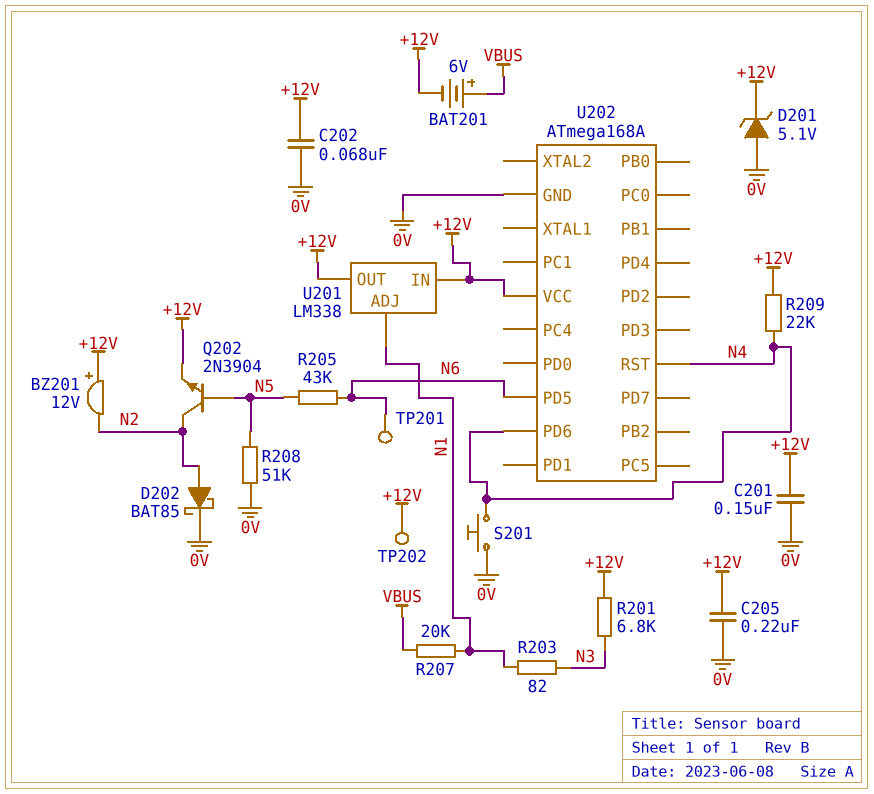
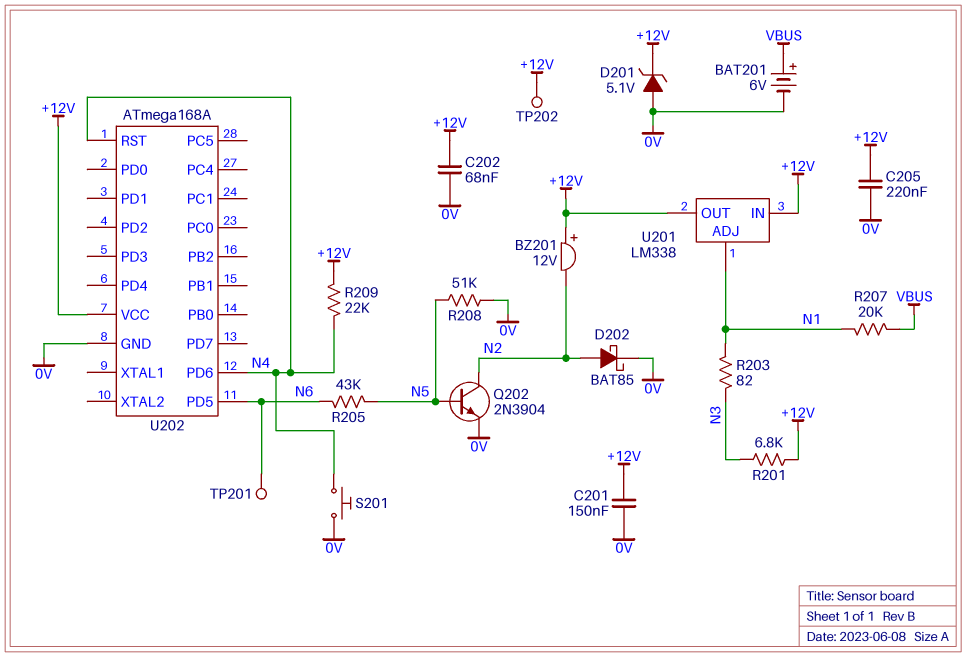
BAT201: 6V (plus VBUS, minus +12V) -> 6V (plus VBUS, minus 0V)
Q202: NPN 2N3904 (B N5, C N2, E +12V) -> NPN 2N3904 (B N5, C N2, E 0V)

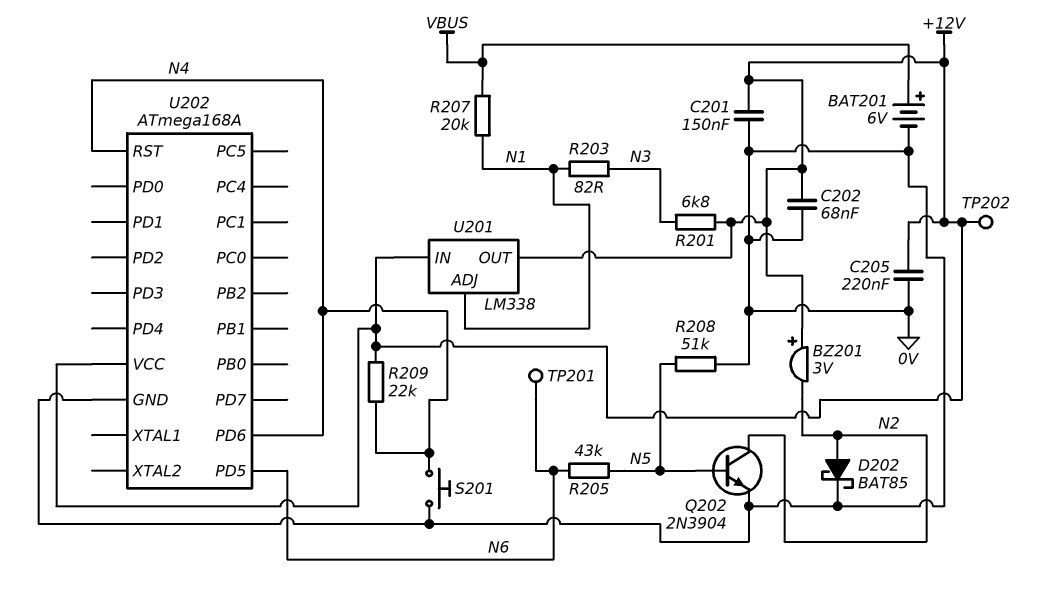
BZ201: buzzer 12V (plus +12V, minus N2) -> buzzer 3V (plus +12V, minus N2)
D201: zener 5.1V (A 0V, K +12V) -> none

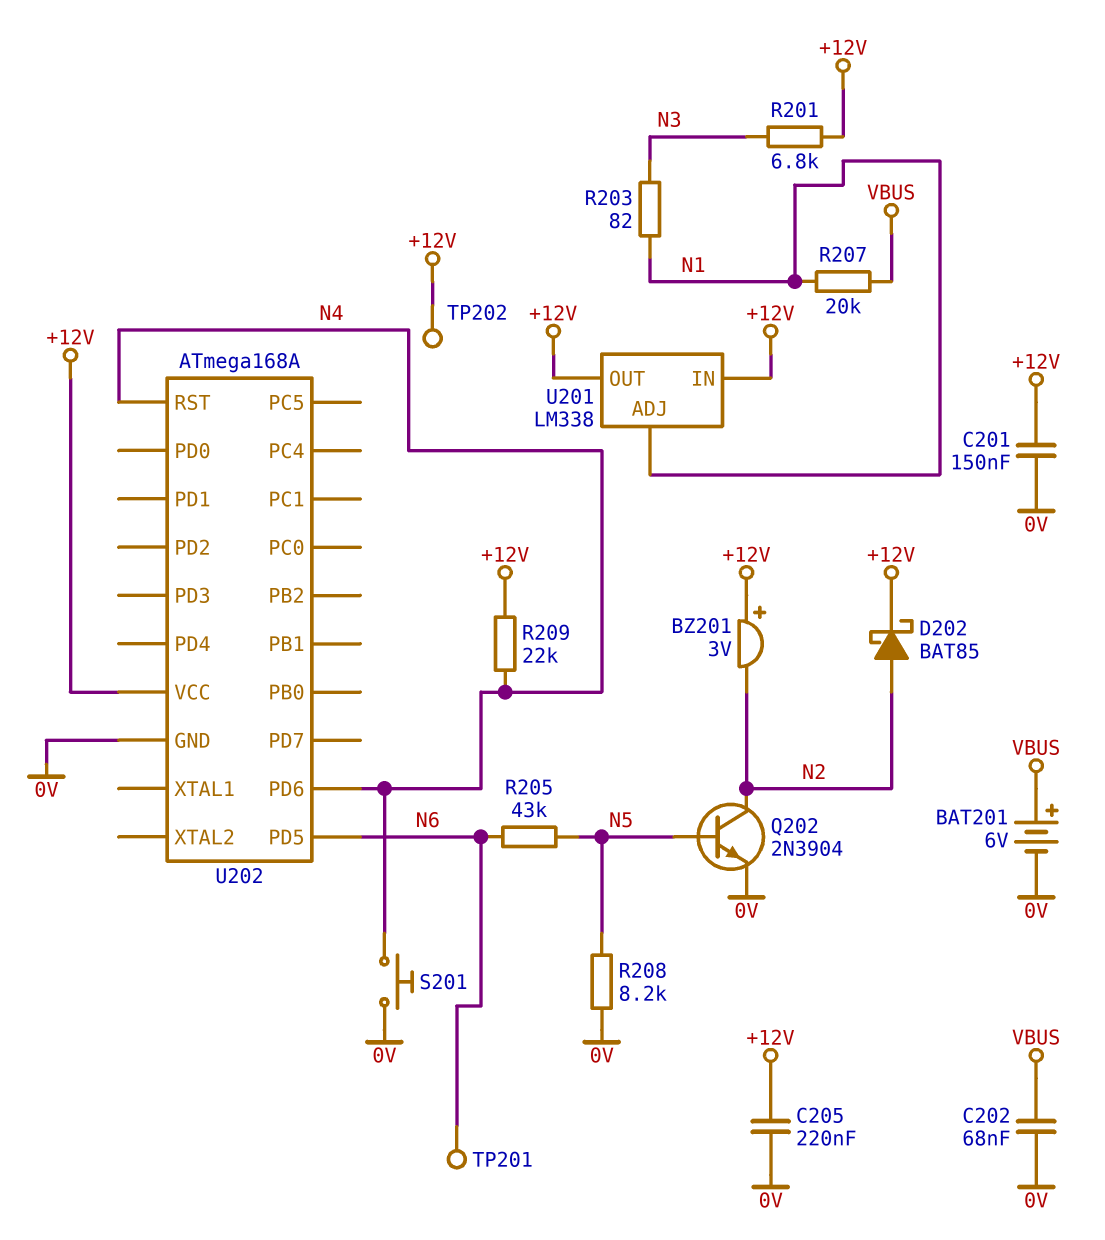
C202: 68nF (+12V, 0V) -> 68nF (0V, VBUS)
D202: schottky BAT85 (A N2, K 0V) -> schottky BAT85 (A N2, K +12V)
R208: 51k (0V, N5) -> 8.2k (0V, N5)

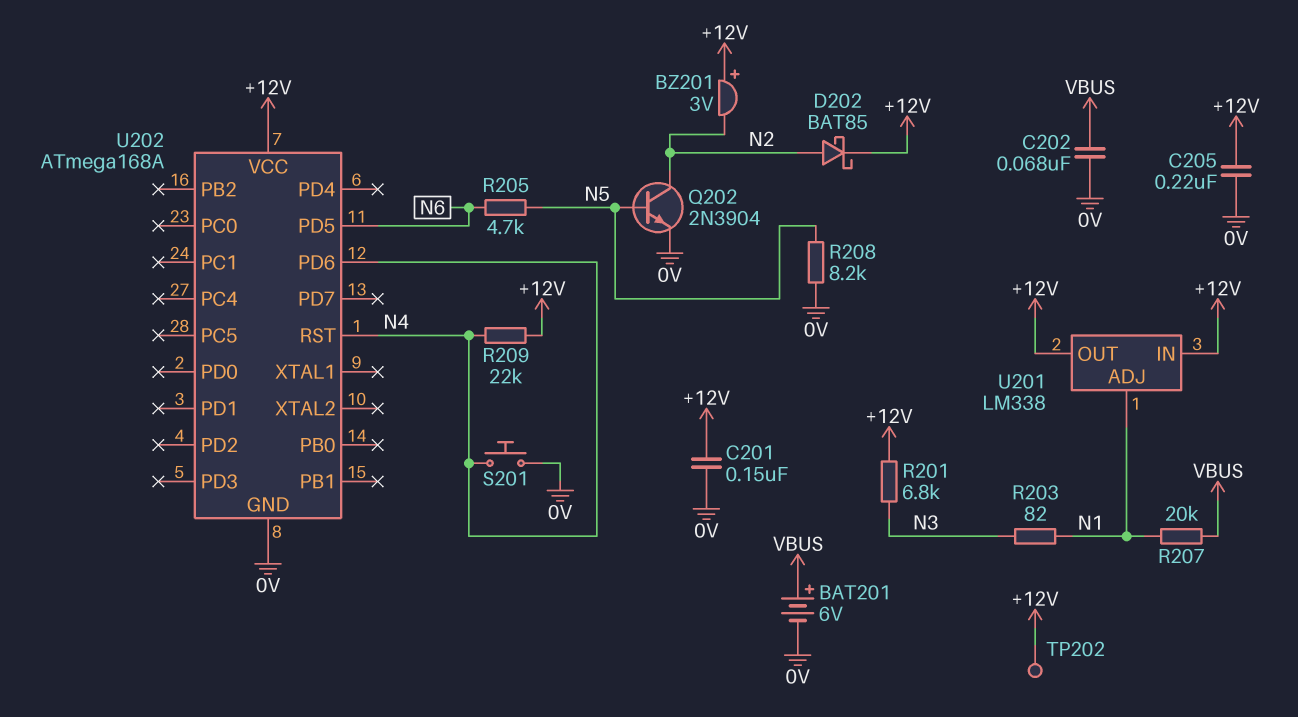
R205: 43k (N5, N6) -> 4.7k (N5, N6)
TP201: test point (N6) -> none

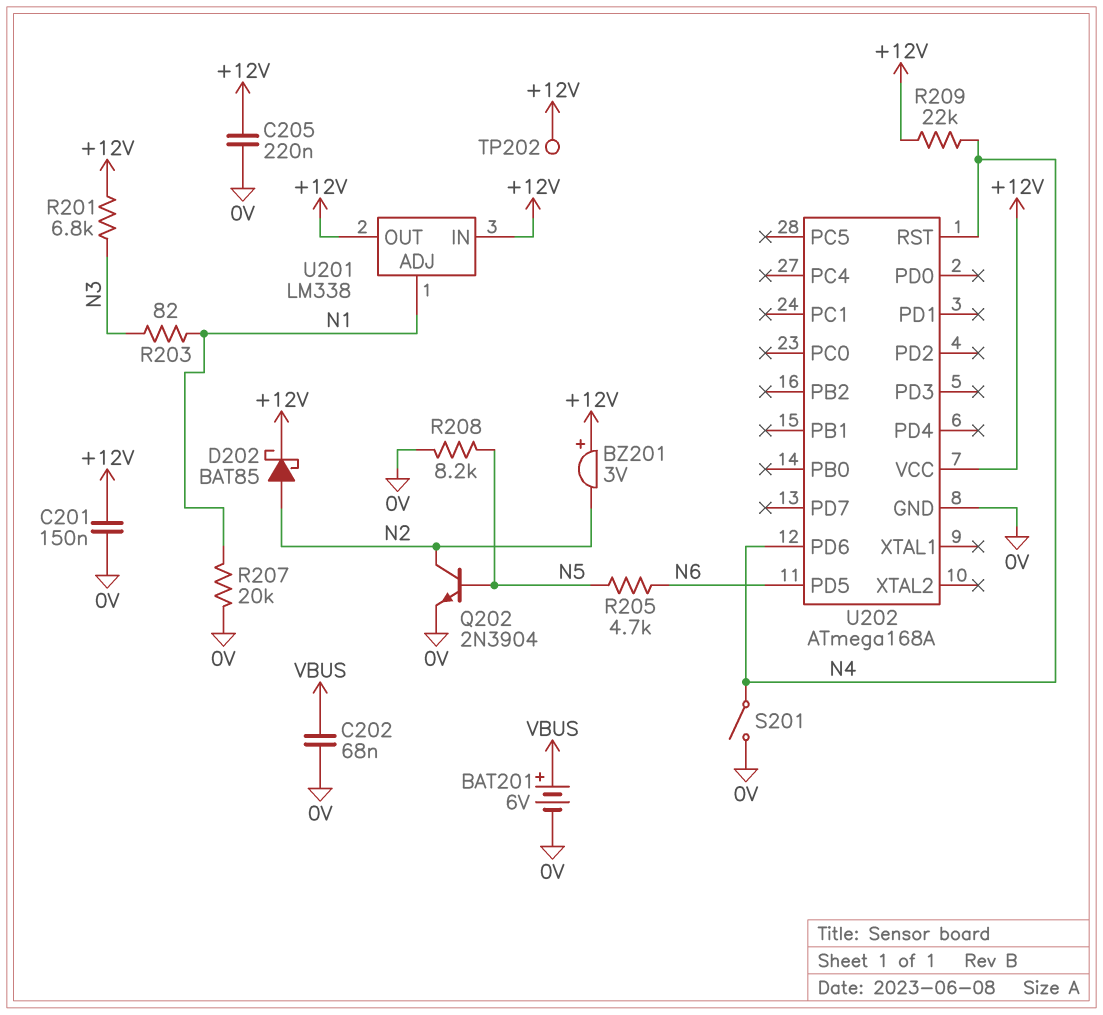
R207: 20k (N1, VBUS) -> 20k (0V, N1)
S201: button (0V, N4) -> switch (0V, N4)

